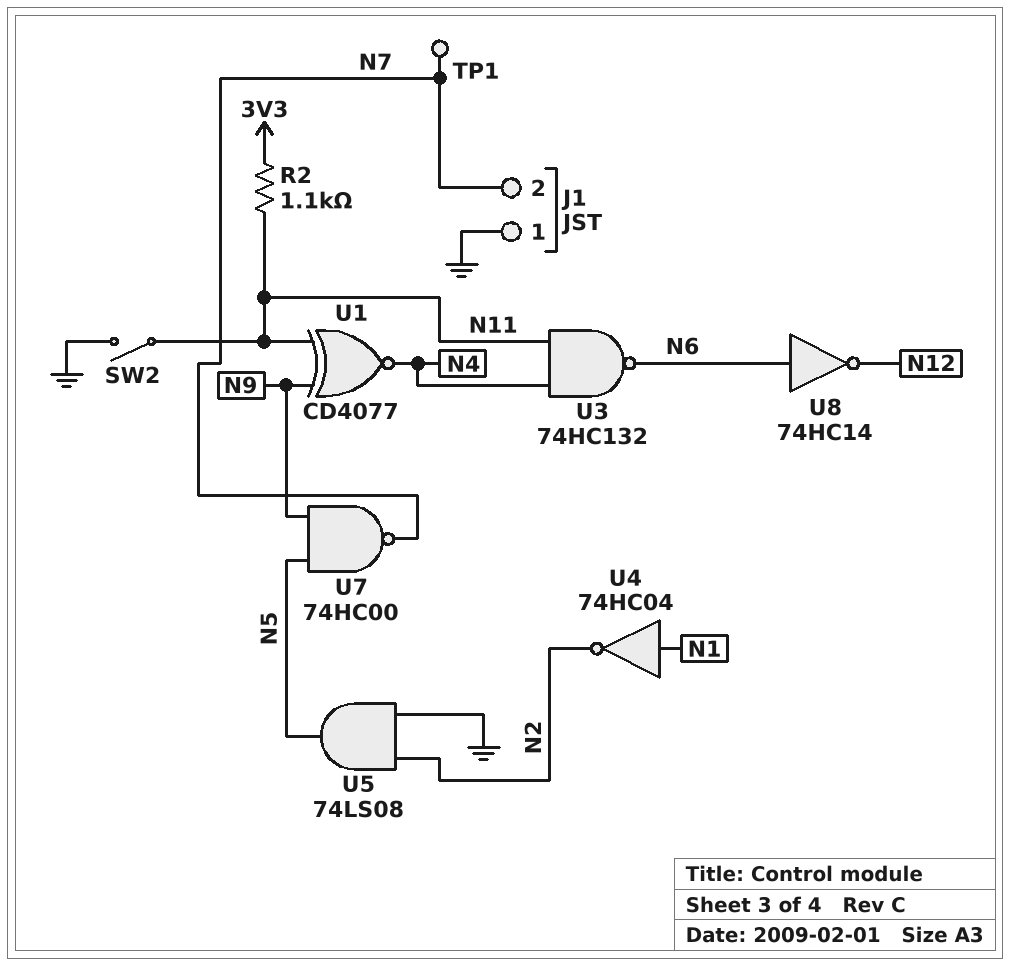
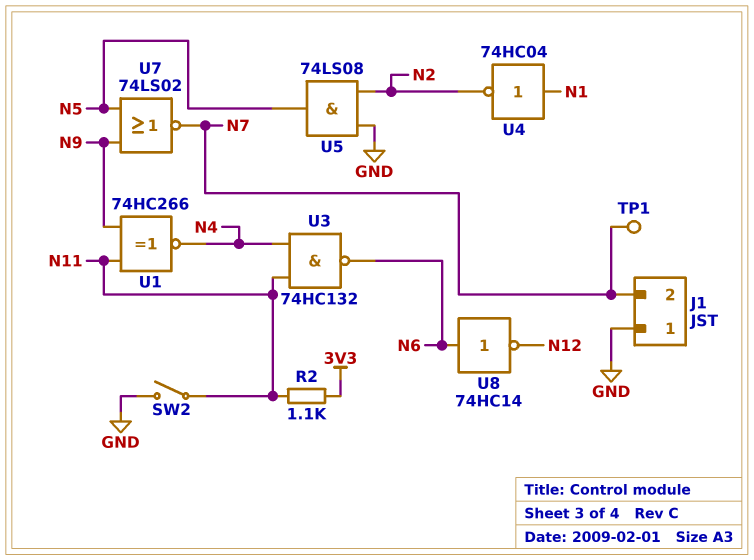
U1: XNOR CD4077 (in N9, in N11, out N4) -> XNOR 74HC266 (in N9, in N11, out N4)
U7: NAND 74HC00 (in N5, in N9, out N7) -> NOR 74LS02 (in N5, in N9, out N7)

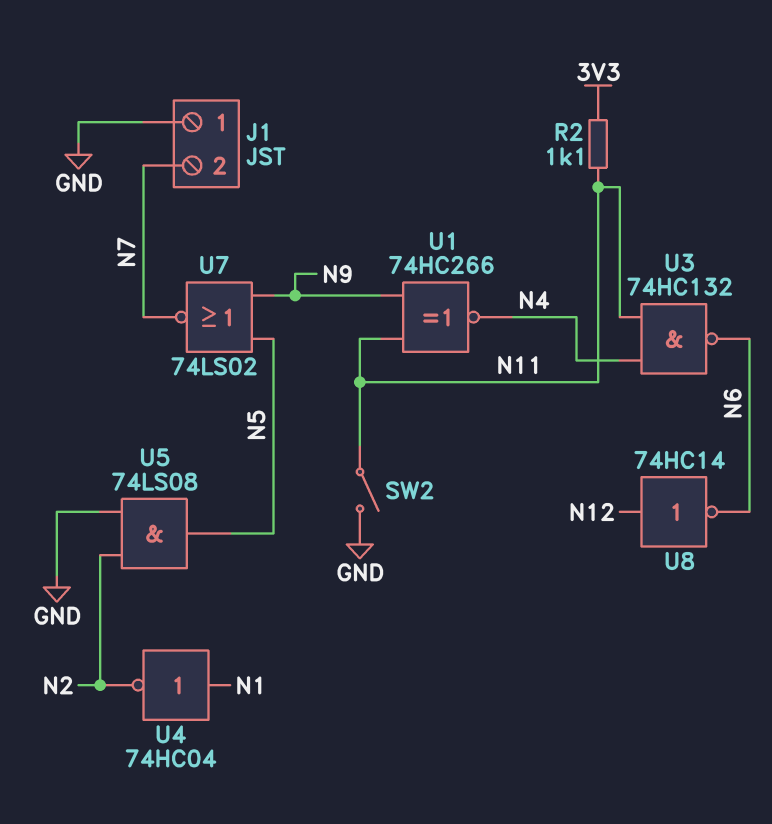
TP1: test point (N7) -> none
U8: NOT 74HC14 (in N6, out N12) -> NOT 74HC14 (in N12, out N6)

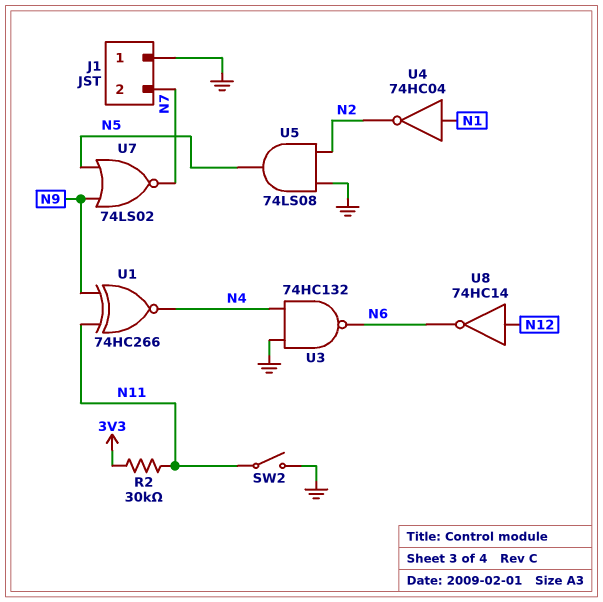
R2: 1.1k (3V3, N11) -> 30k (3V3, N11)
U3: NAND 74HC132 (in N4, in N11, out N6) -> NAND 74HC132 (in GND, in N4, out N6)

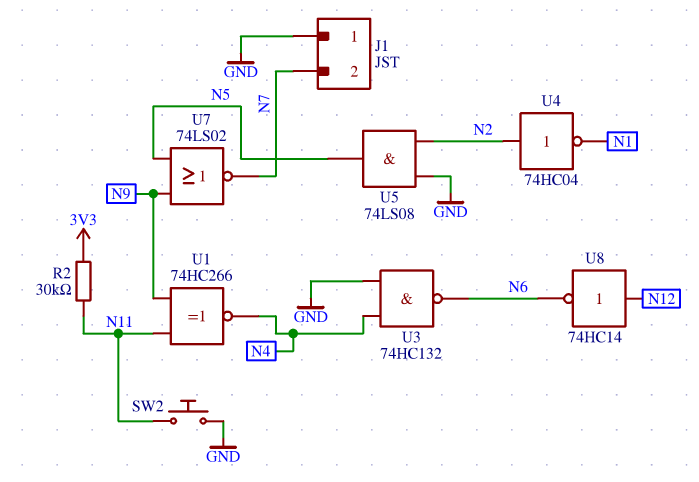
SW2: switch (GND, N11) -> button (GND, N11)
U4: NOT 74HC04 (in N1, out N2) -> NOT 74HC04 (in N2, out N1)

